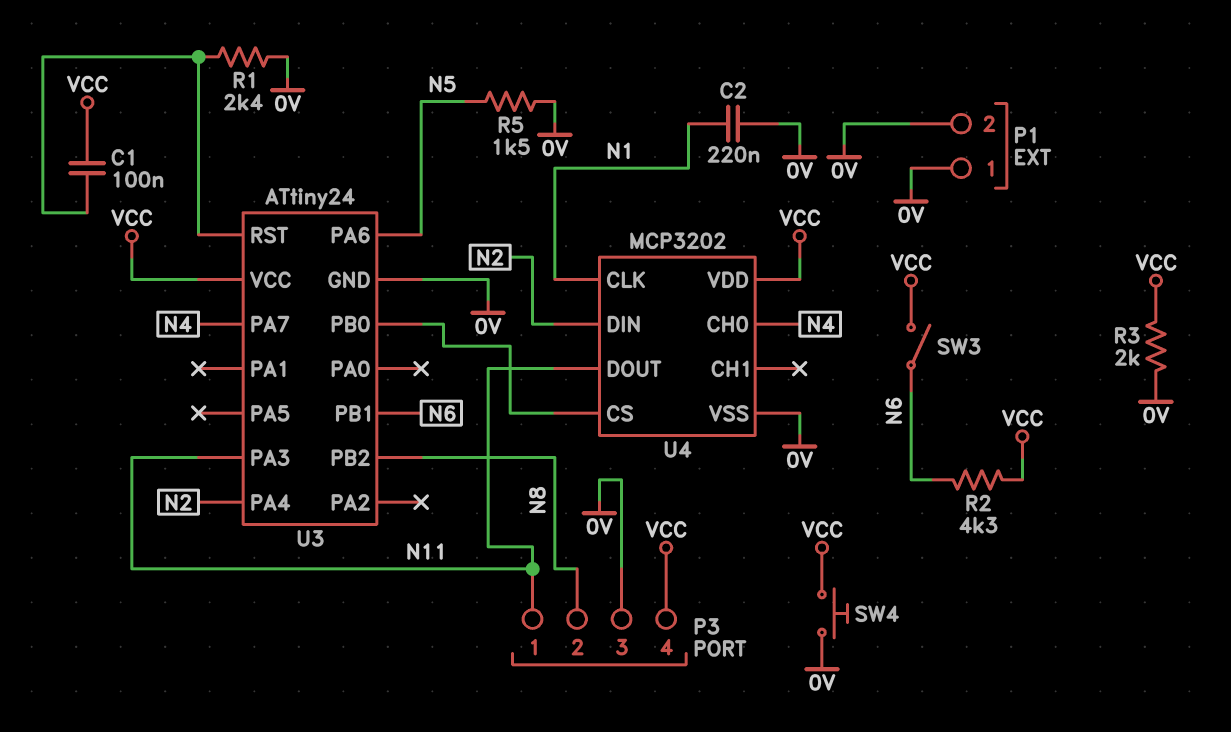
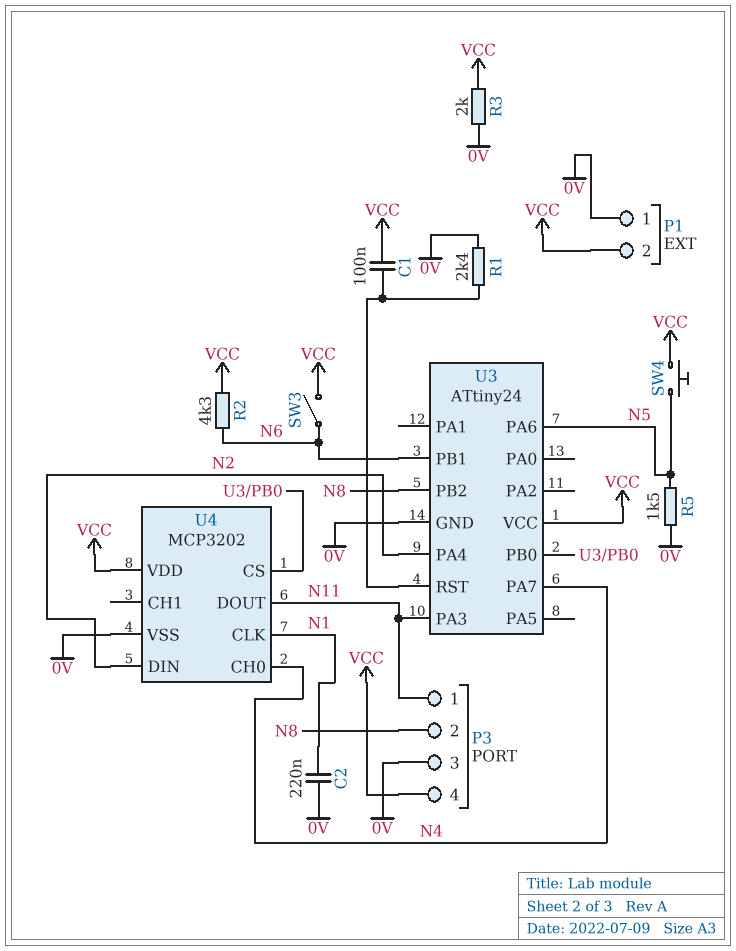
P1 pin 2: 0V -> VCC
SW4: button (0V, VCC) -> button (N5, VCC)

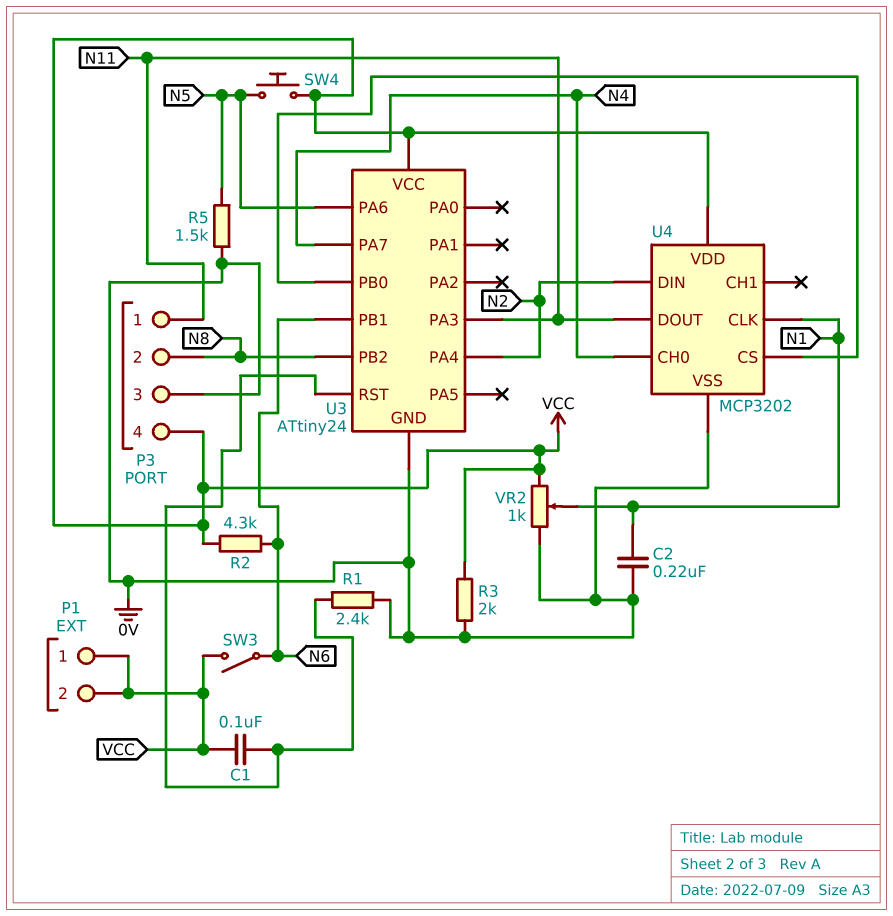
P1 pin 1: 0V -> VCC
VR2: none -> 1k (0V, VCC, wiper N1)

